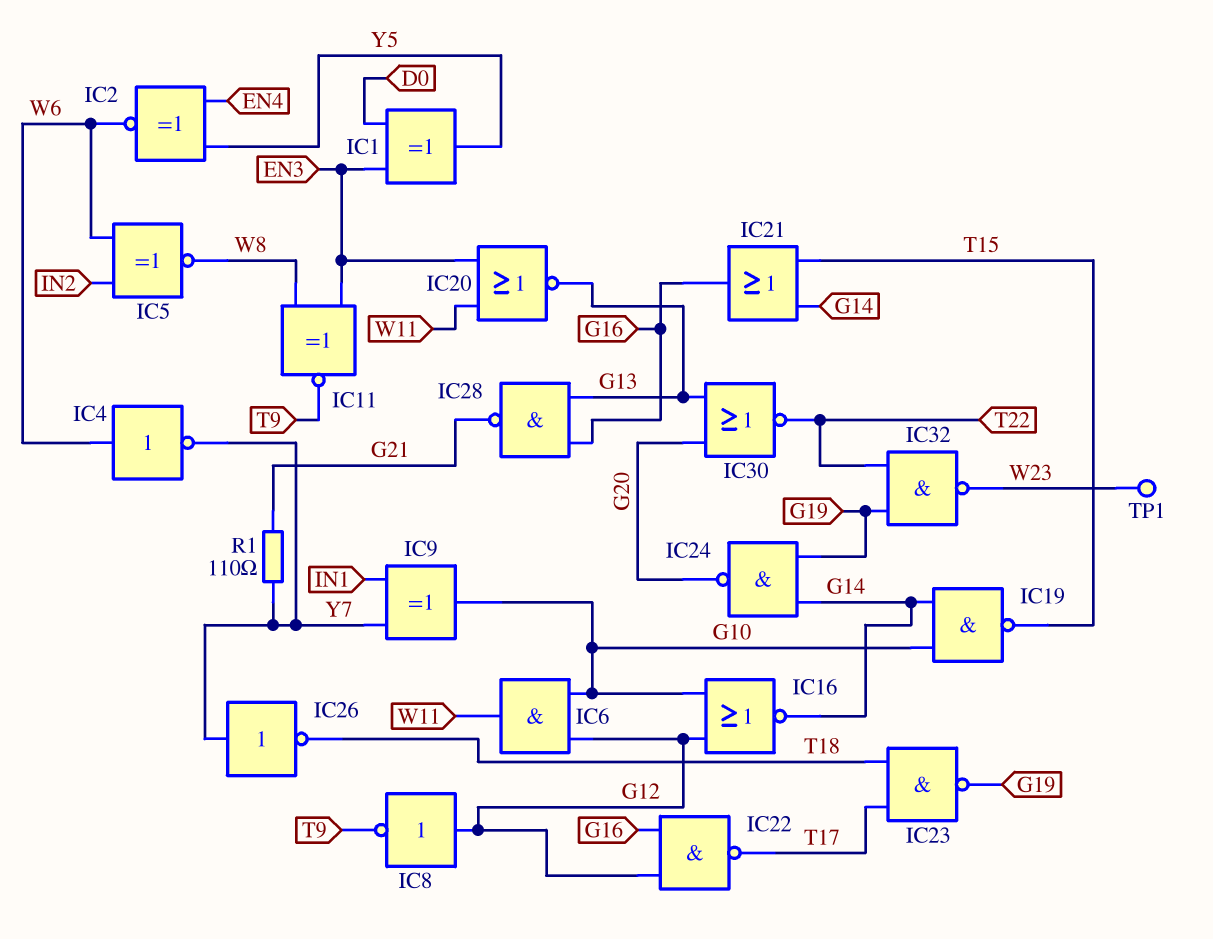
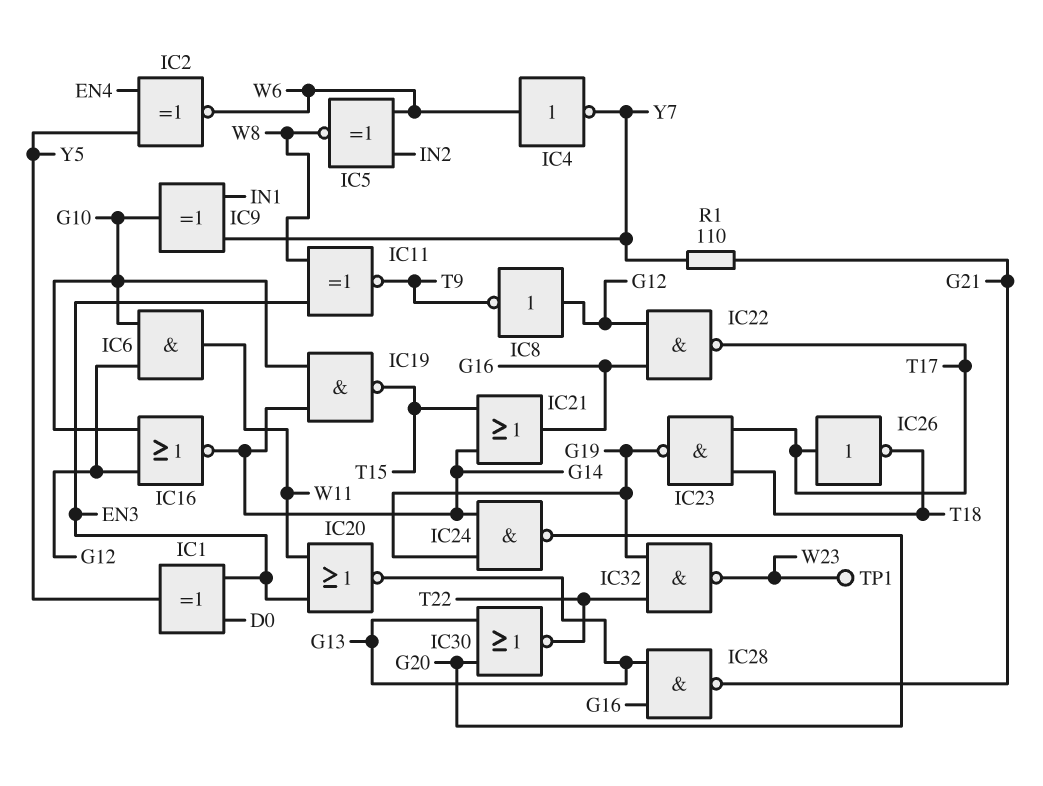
IC26: NOT (in Y7, out T18) -> NOT (in T17, out T18)

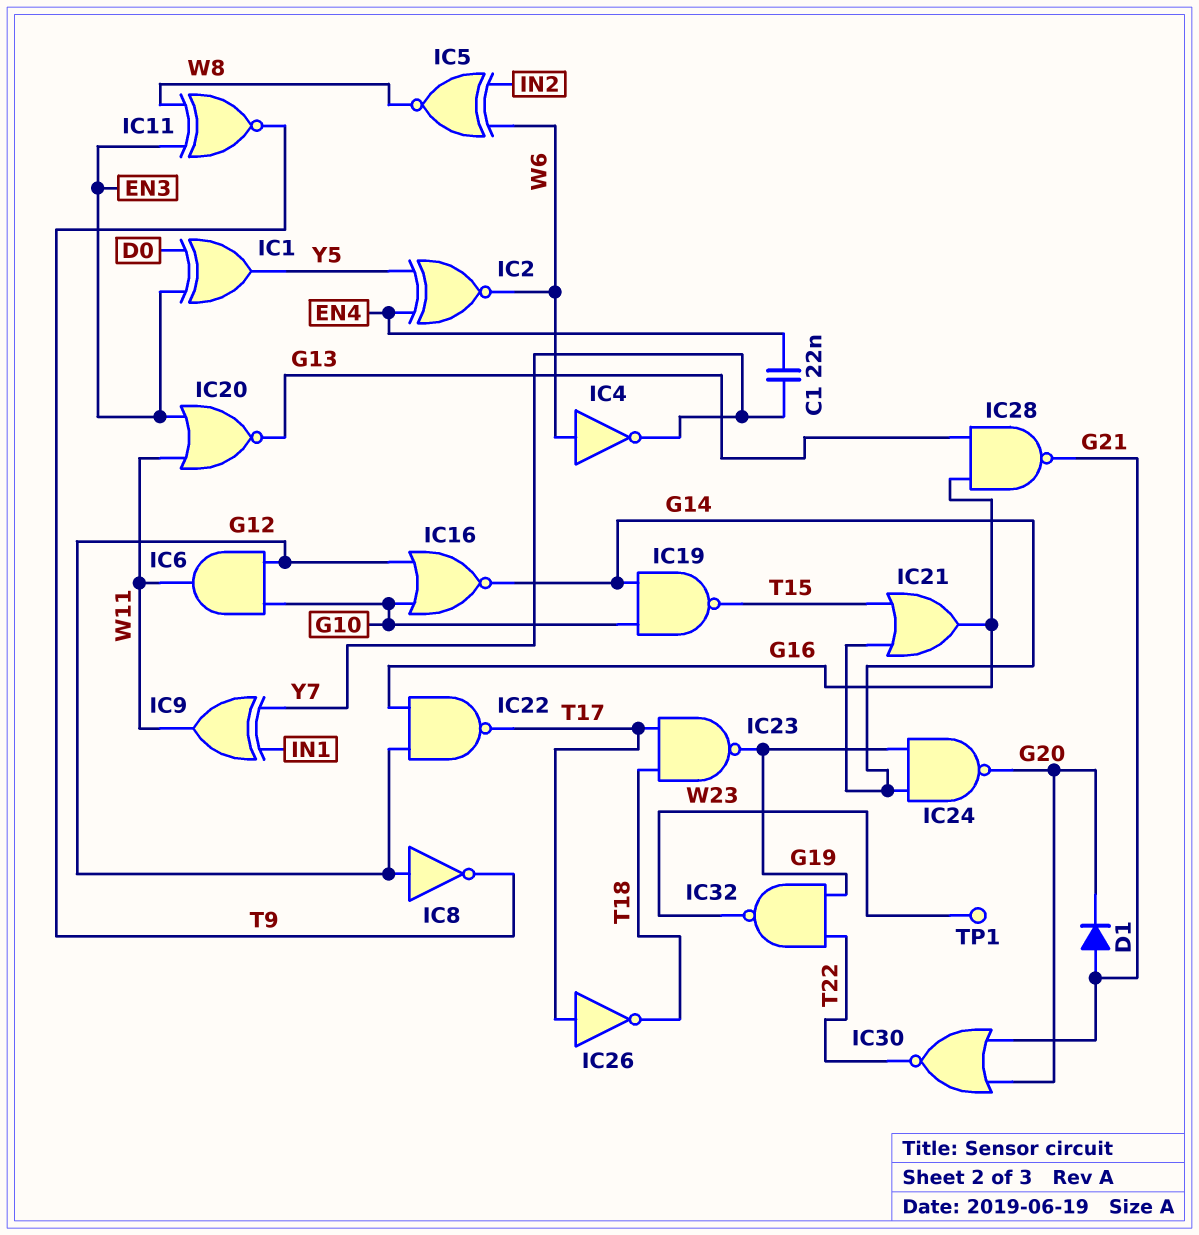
C1: none -> 22nF (EN4, Y7)
D1: none -> diode (A G21, K G20)
IC9: XOR (in IN1, in Y7, out G10) -> XOR (in IN1, in Y7, out W11)
IC30: NOR (in G13, in G20, out T22) -> NOR (in G20, in G21, out T22)
R1: 110 (G21, Y7) -> none

